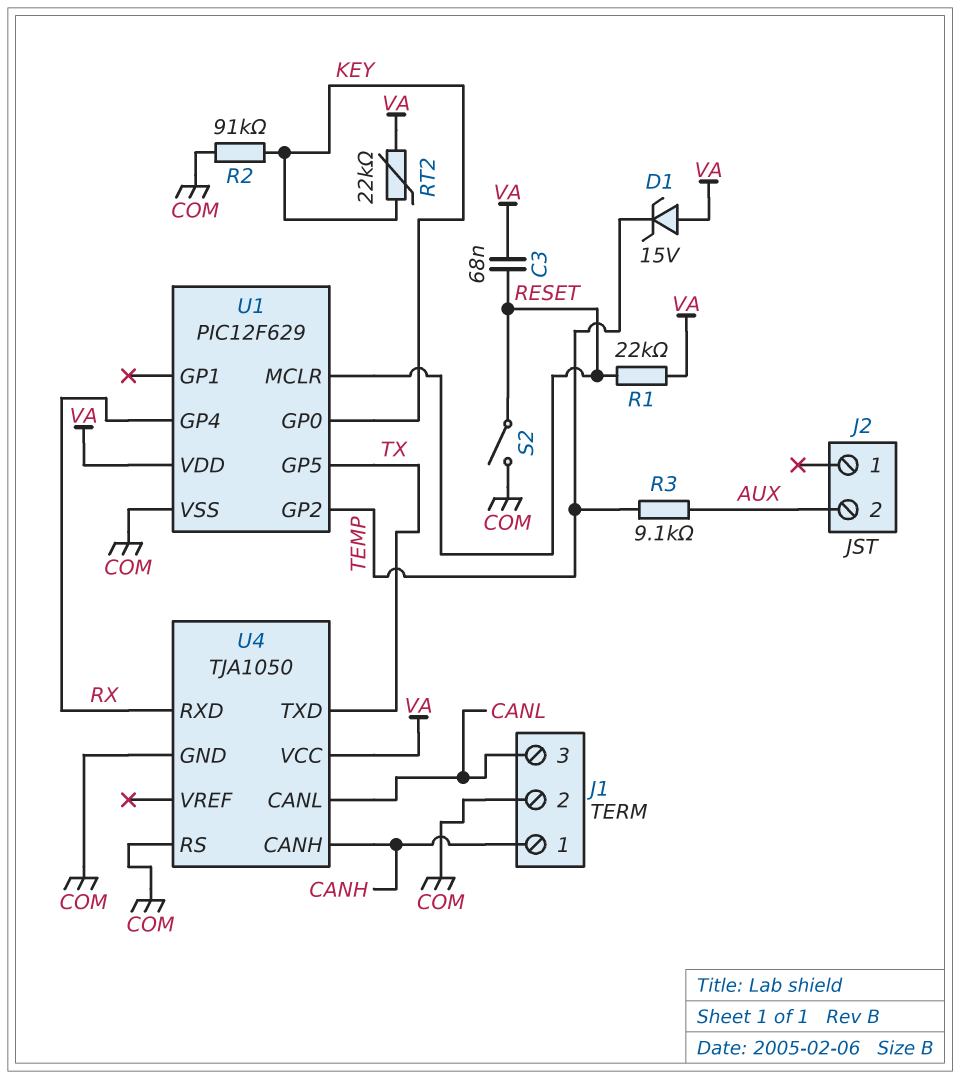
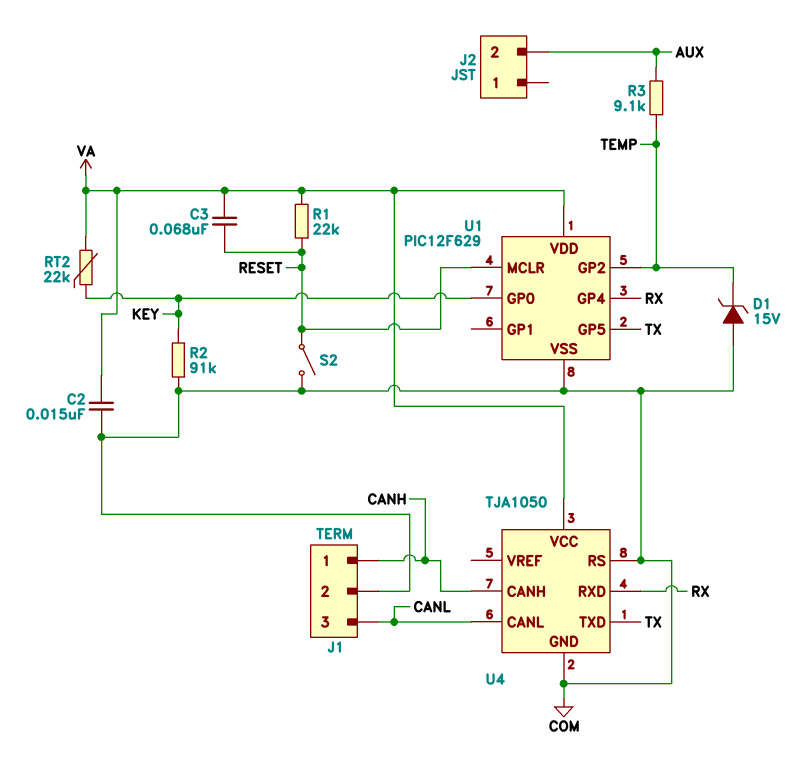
C2: none -> 15nF (COM, VA)
D1: zener 15V (A VA, K TEMP) -> zener 15V (A COM, K TEMP)

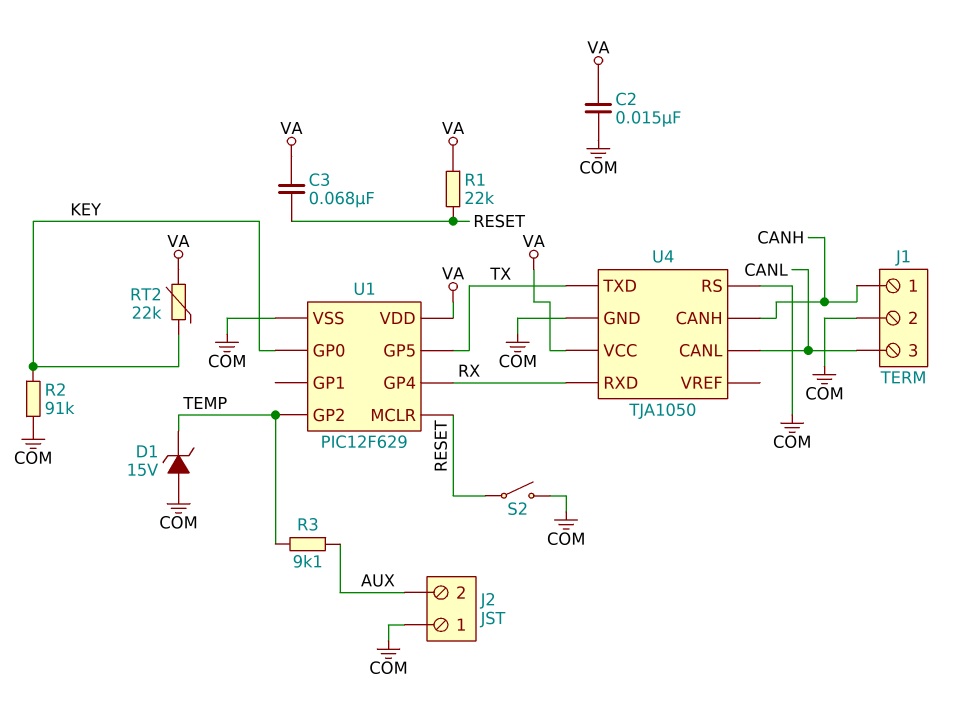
J2 pin 1: none -> COM

